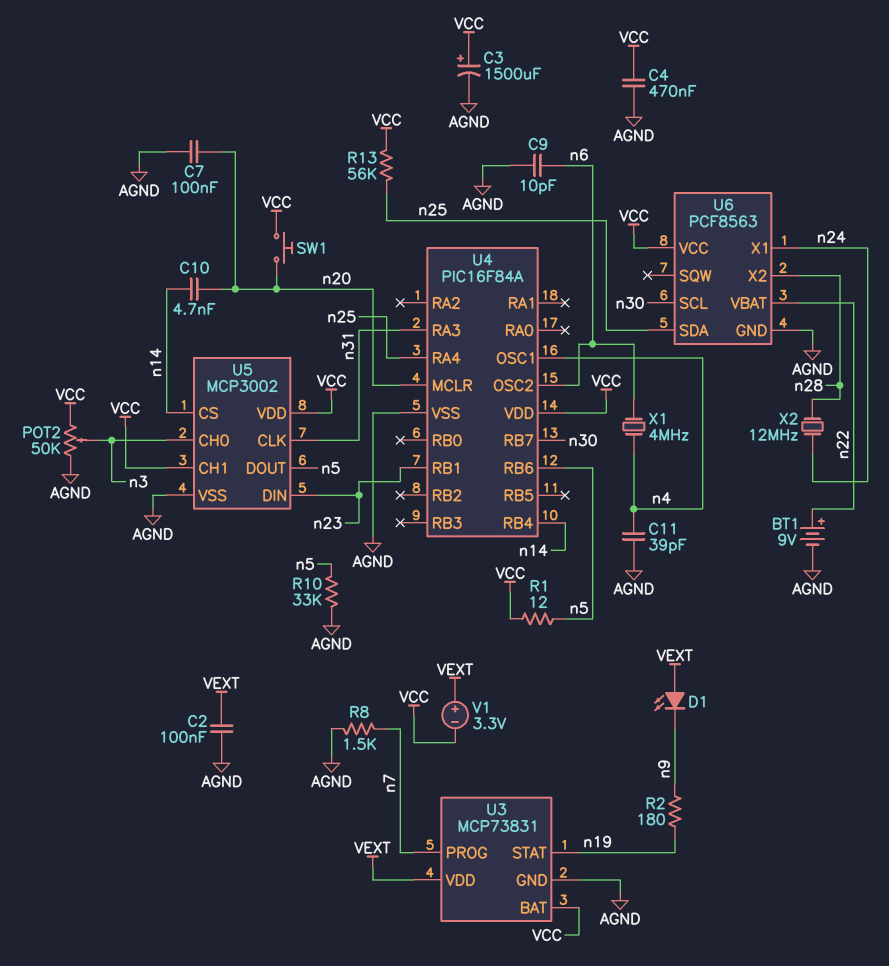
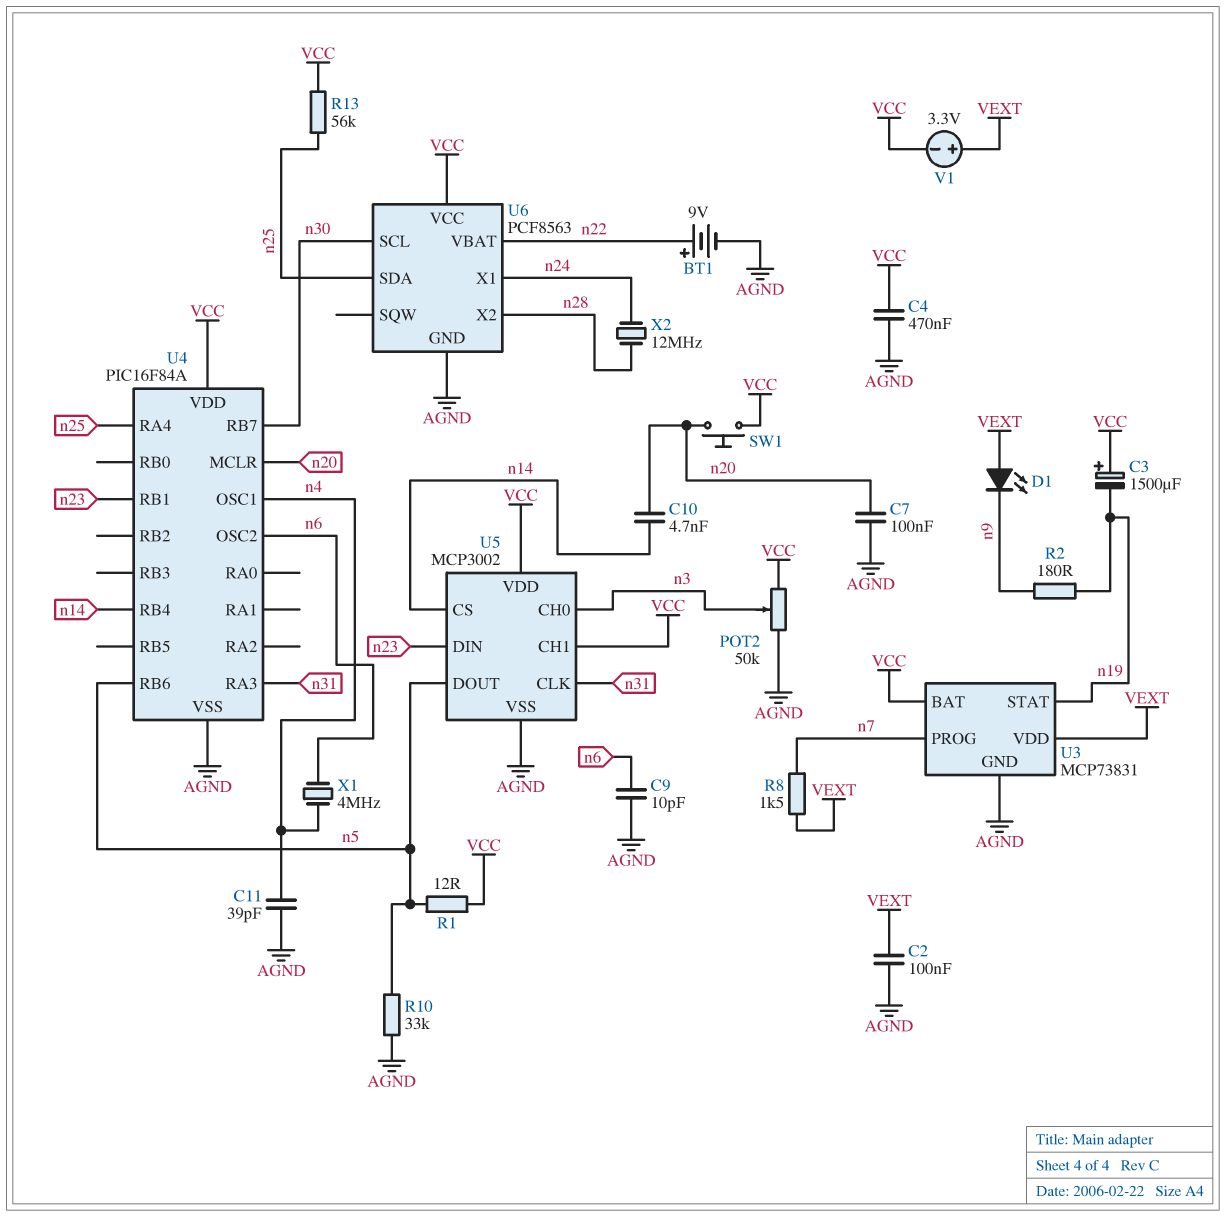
C3: 1500uF (plus VCC, minus AGND) -> 1500uF (plus VCC, minus n19)
R8: 1.5k (AGND, n7) -> 1.5k (VEXT, n7)

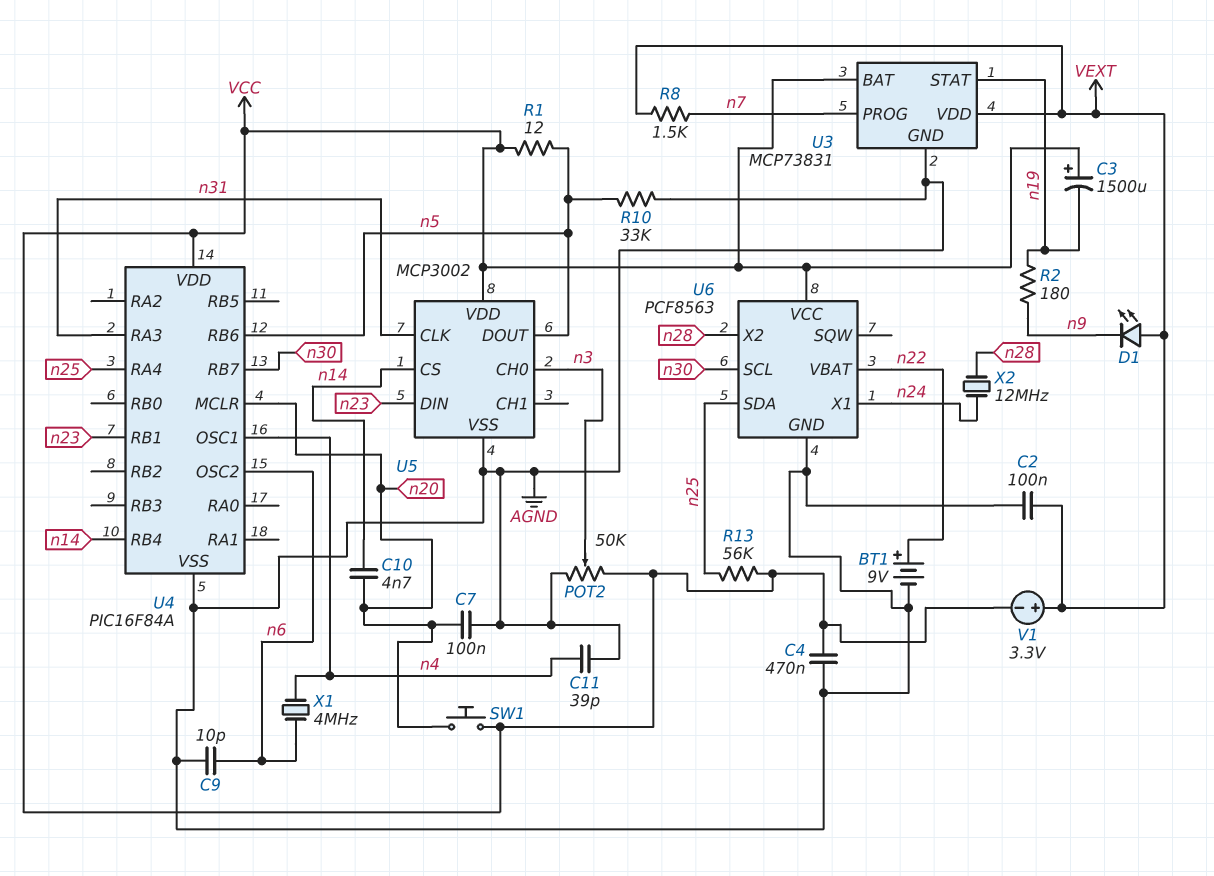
U5 pin CH1: VCC -> none

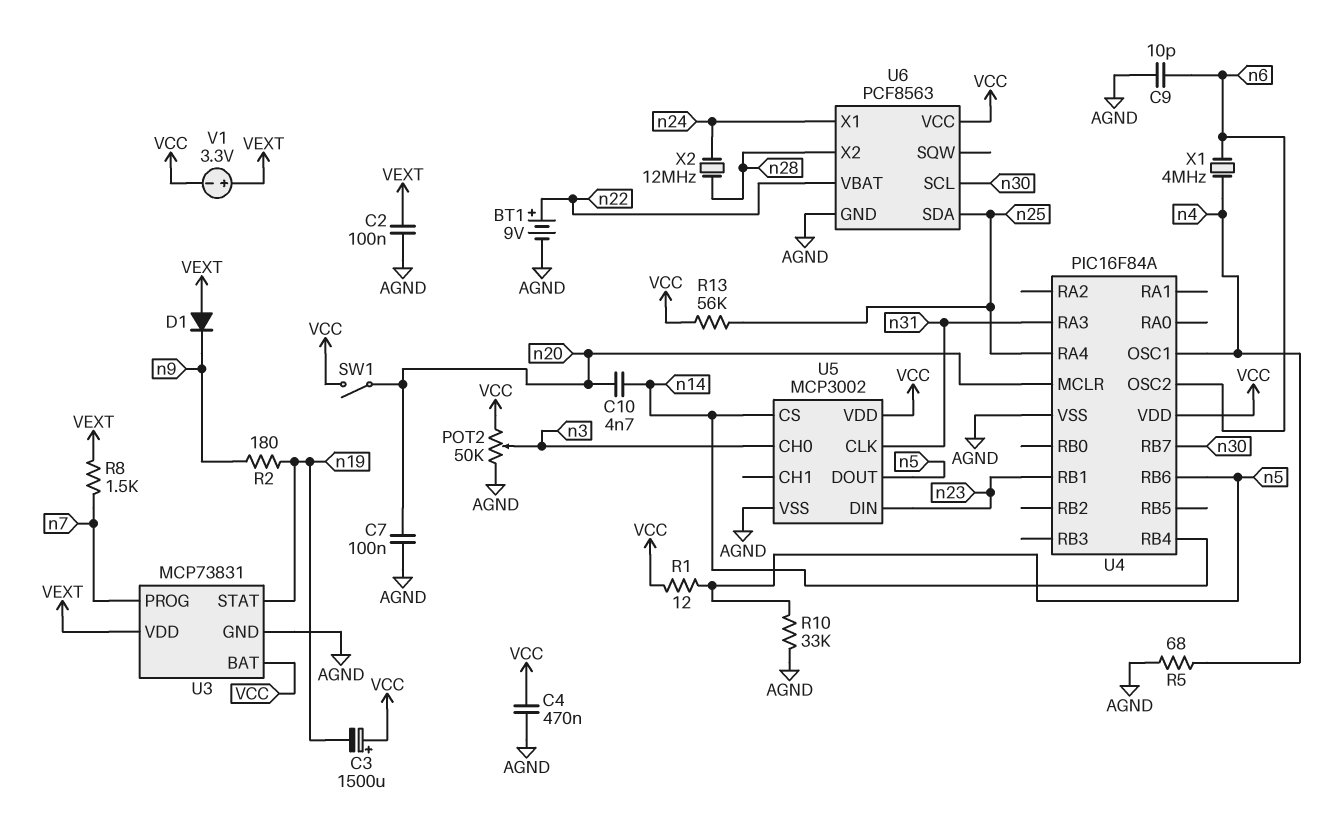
C11: 39pF (AGND, n4) -> none
D1: LED (A VEXT, K n9) -> diode (A VEXT, K n9)
R5: none -> 68 (AGND, n4)
SW1: button (VCC, n20) -> switch (VCC, n20)

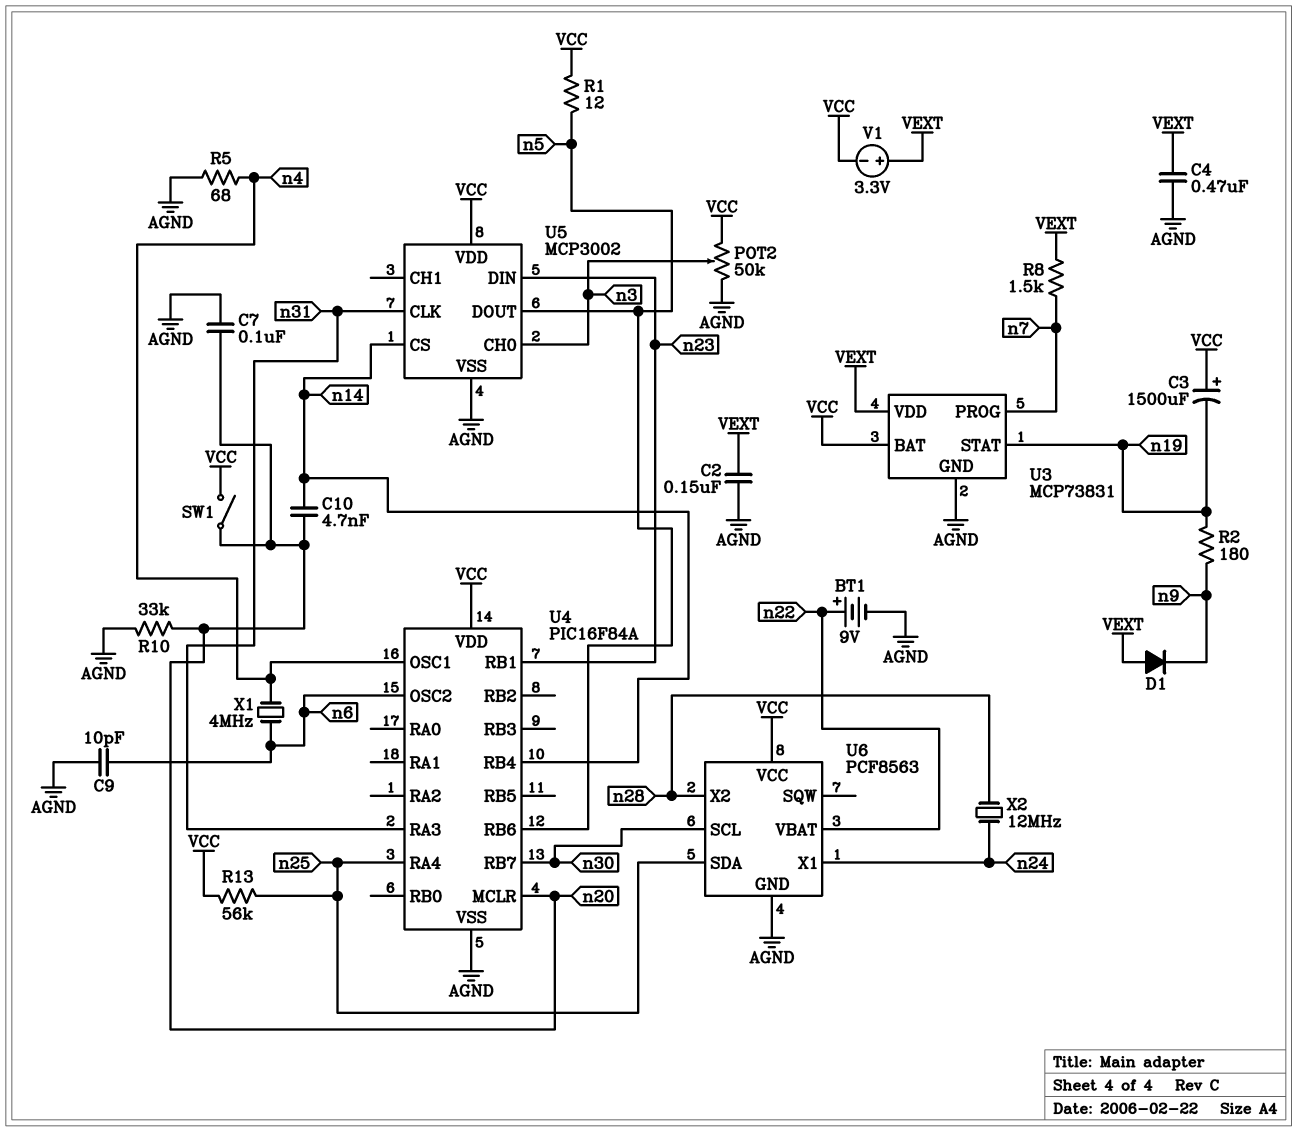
C2: 100nF (AGND, VEXT) -> 150nF (AGND, VEXT)
C4: 470nF (AGND, VCC) -> 470nF (AGND, VEXT)
R10: 33k (AGND, n5) -> 33k (AGND, n20)

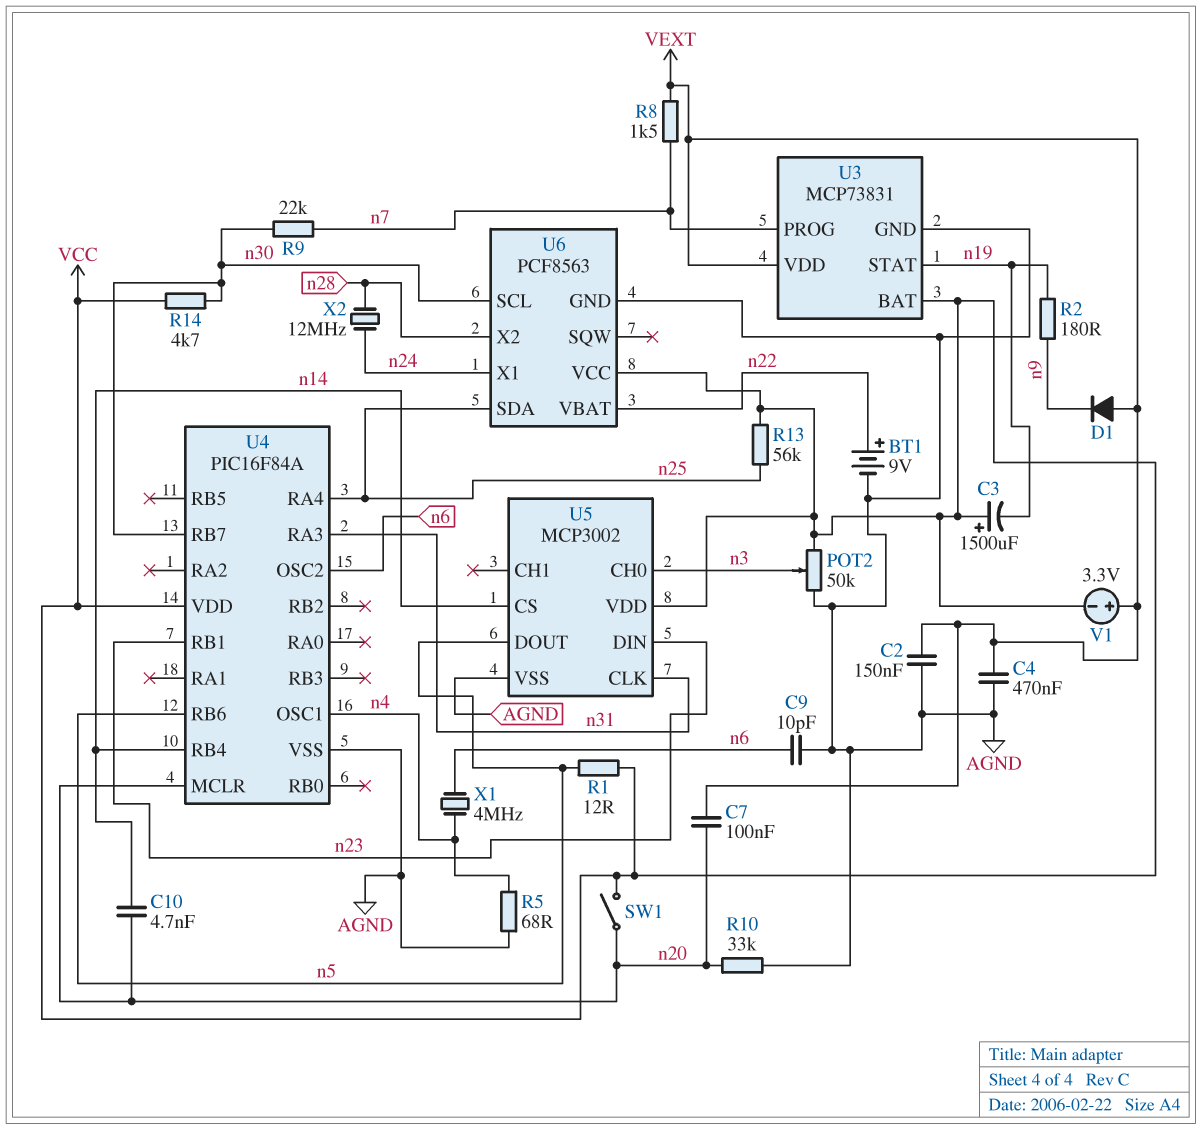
C7: 100nF (AGND, n20) -> 100nF (VEXT, n20)
R9: none -> 22k (n7, n30)
R14: none -> 4.7k (VCC, n30)

